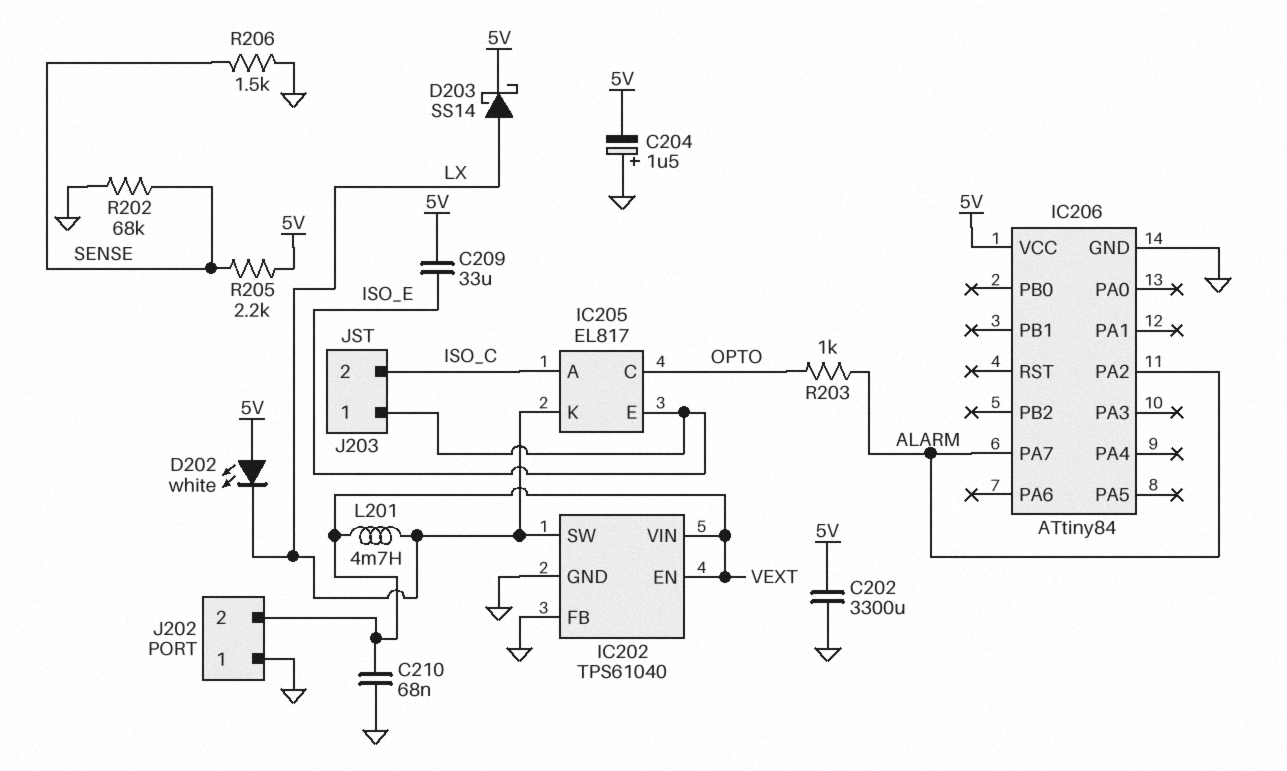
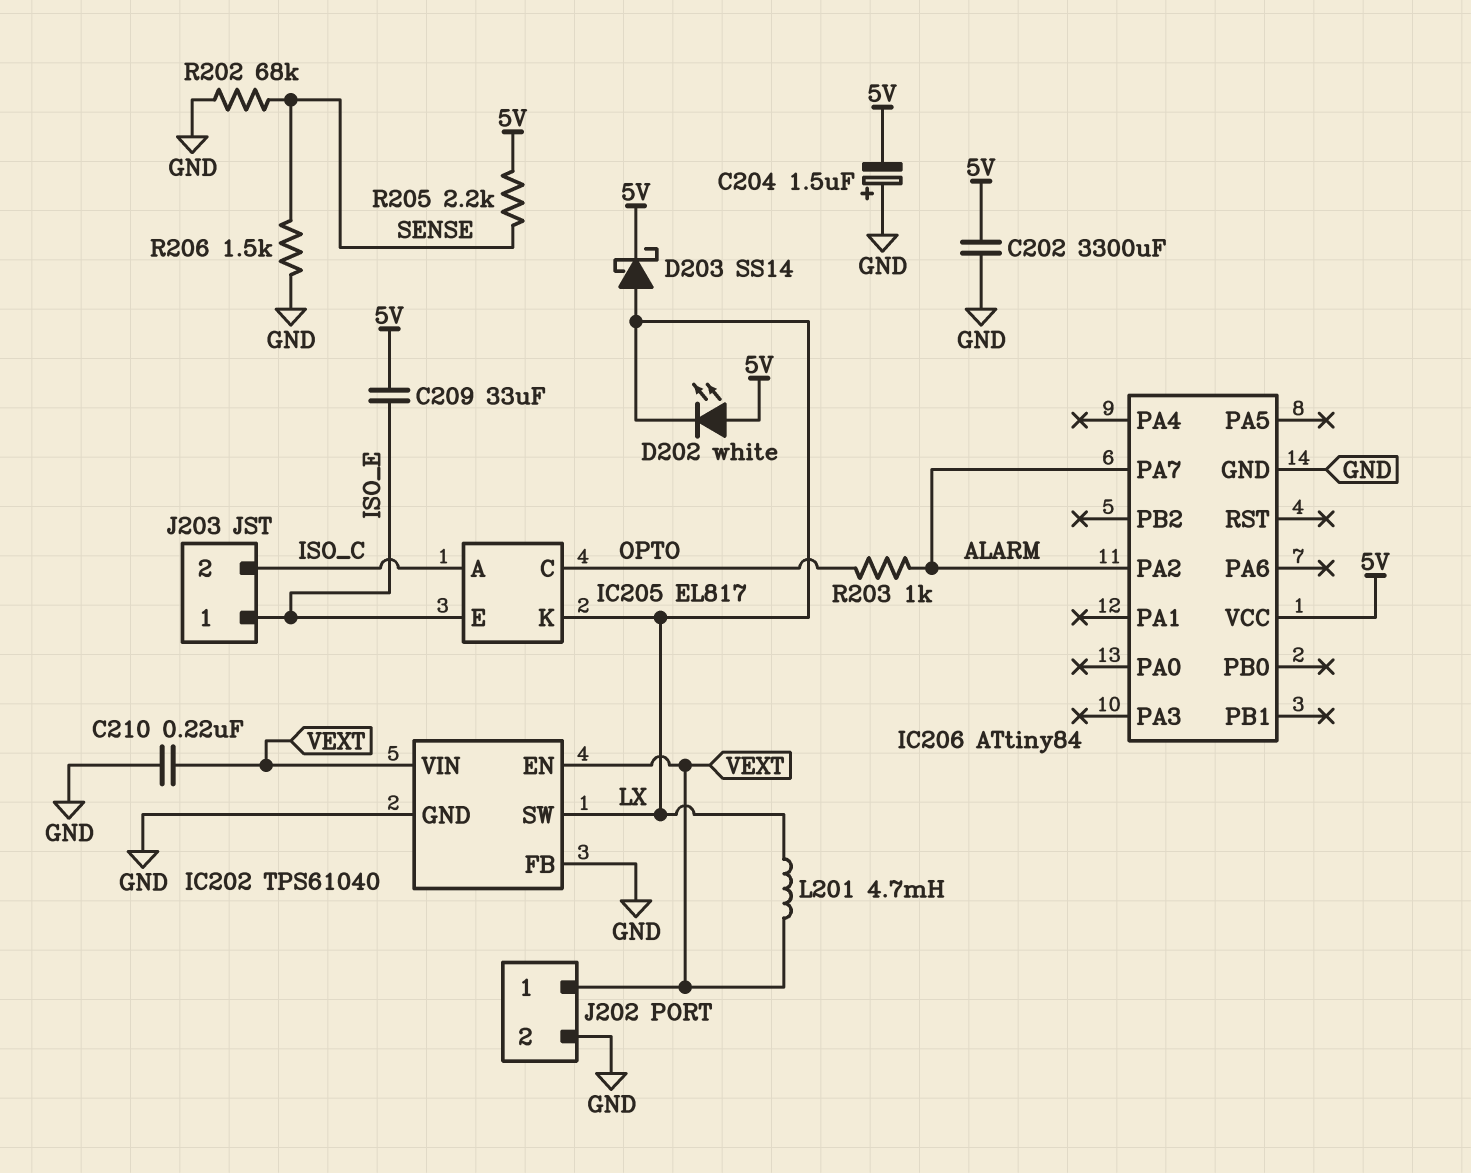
C210: 68nF (GND, VEXT) -> 220nF (GND, VEXT)
J202 pin 1: GND -> VEXT
J202 pin 2: VEXT -> GND

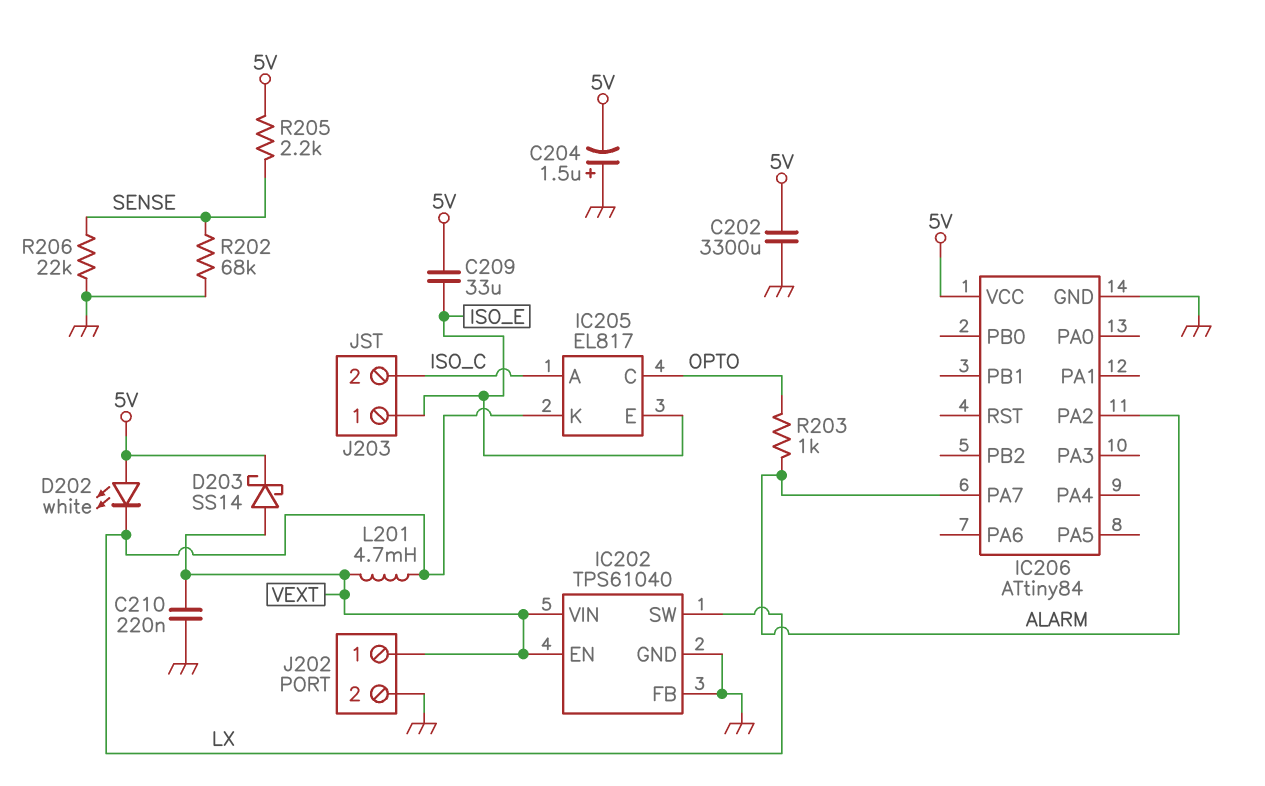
D203: schottky SS14 (A LX, K 5V) -> schottky SS14 (A VEXT, K 5V)
R206: 1.5k (GND, SENSE) -> 22k (GND, SENSE)

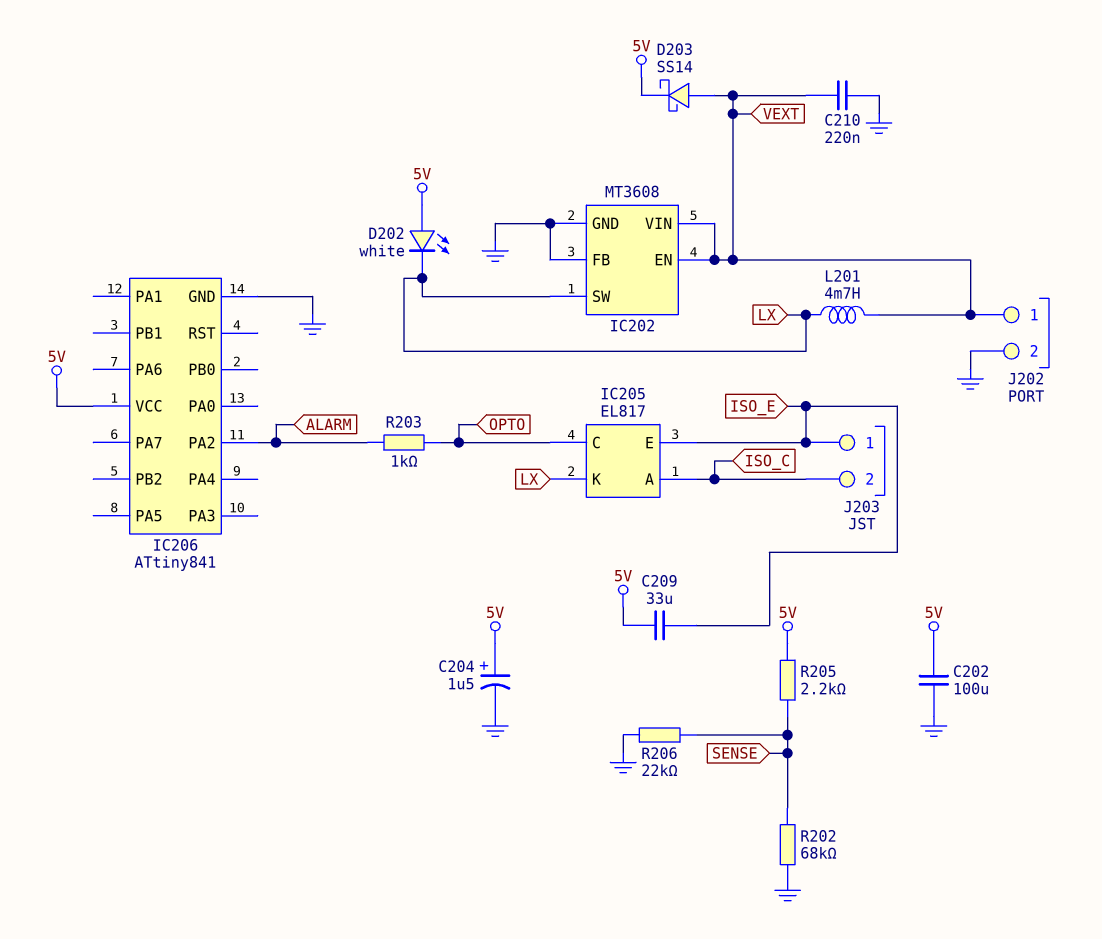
C202: 3300uF (5V, GND) -> 100uF (5V, GND)
C204: 1.5uF (plus GND, minus 5V) -> 1.5uF (plus 5V, minus GND)
IC202: TPS61040 -> MT3608
IC206: ATtiny84 -> ATtiny841
IC206 pin PA7: ALARM -> none

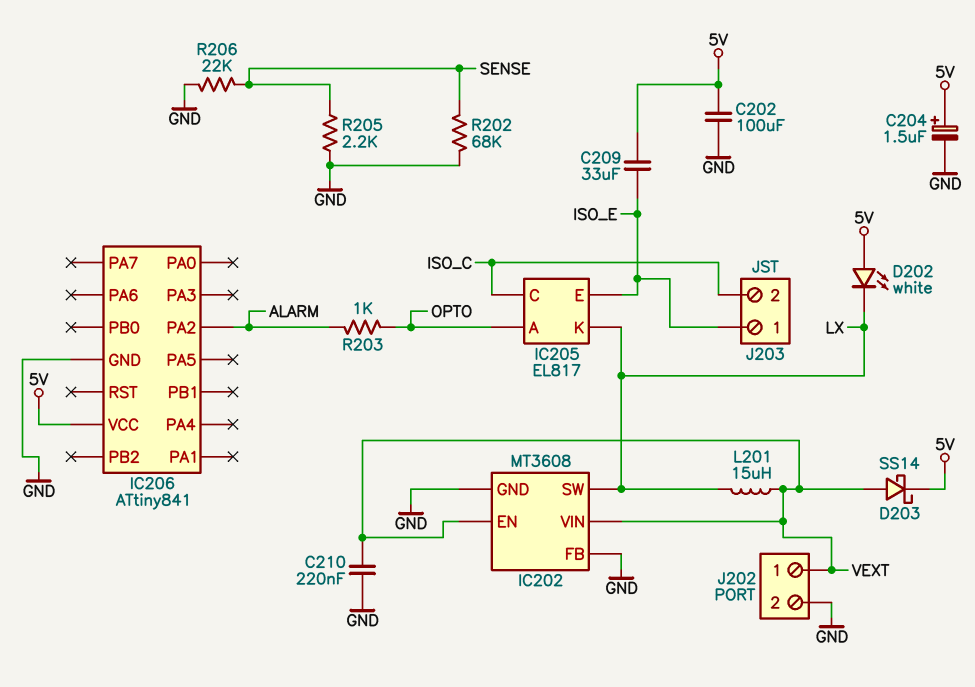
IC205 pin A: ISO_C -> OPTO
IC205 pin C: OPTO -> ISO_C
L201: 4.7mH (LX, VEXT) -> 15uH (LX, VEXT)
R205: 2.2k (5V, SENSE) -> 2.2k (GND, SENSE)

